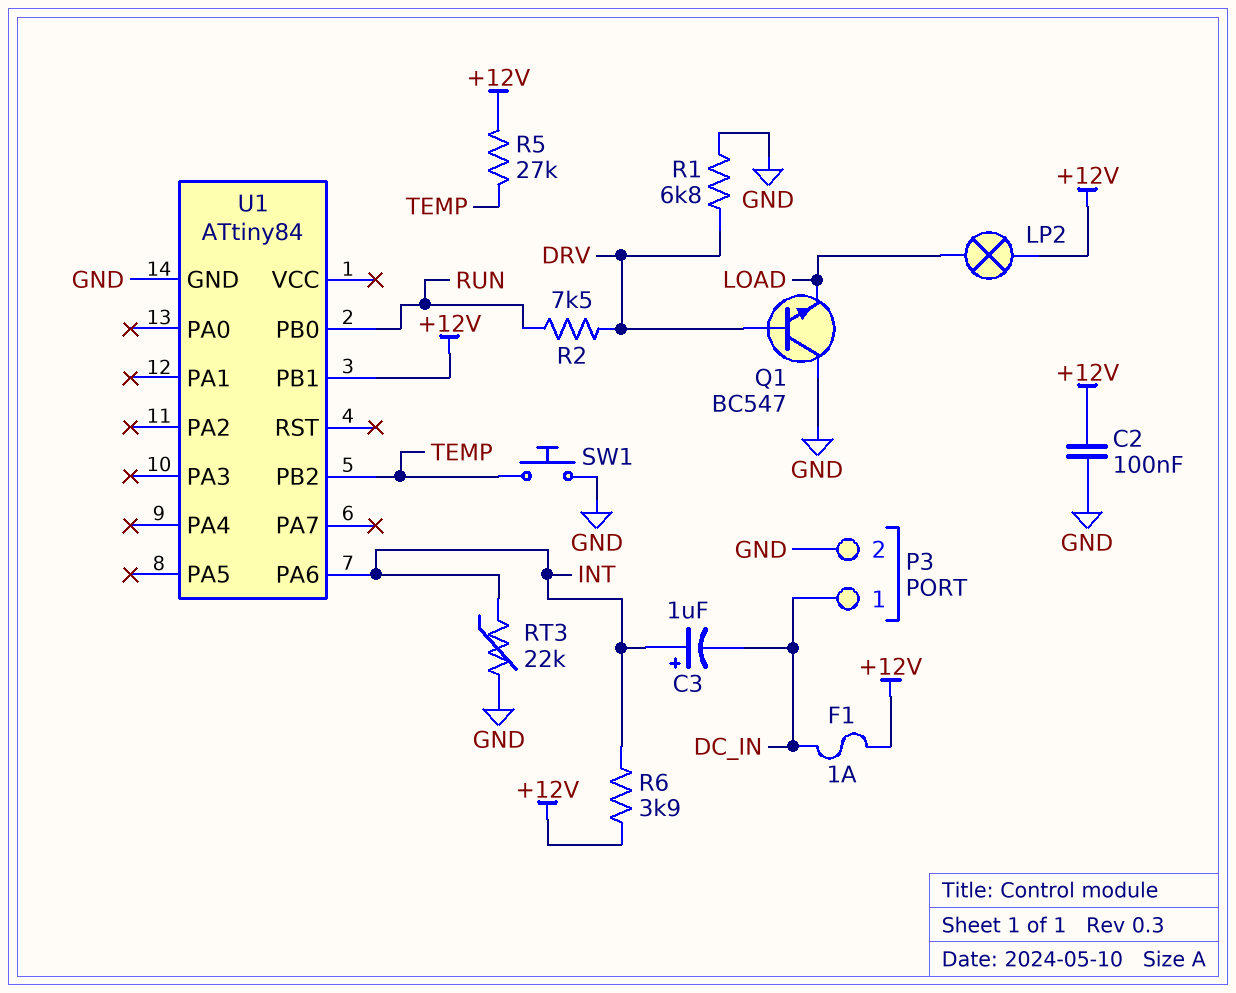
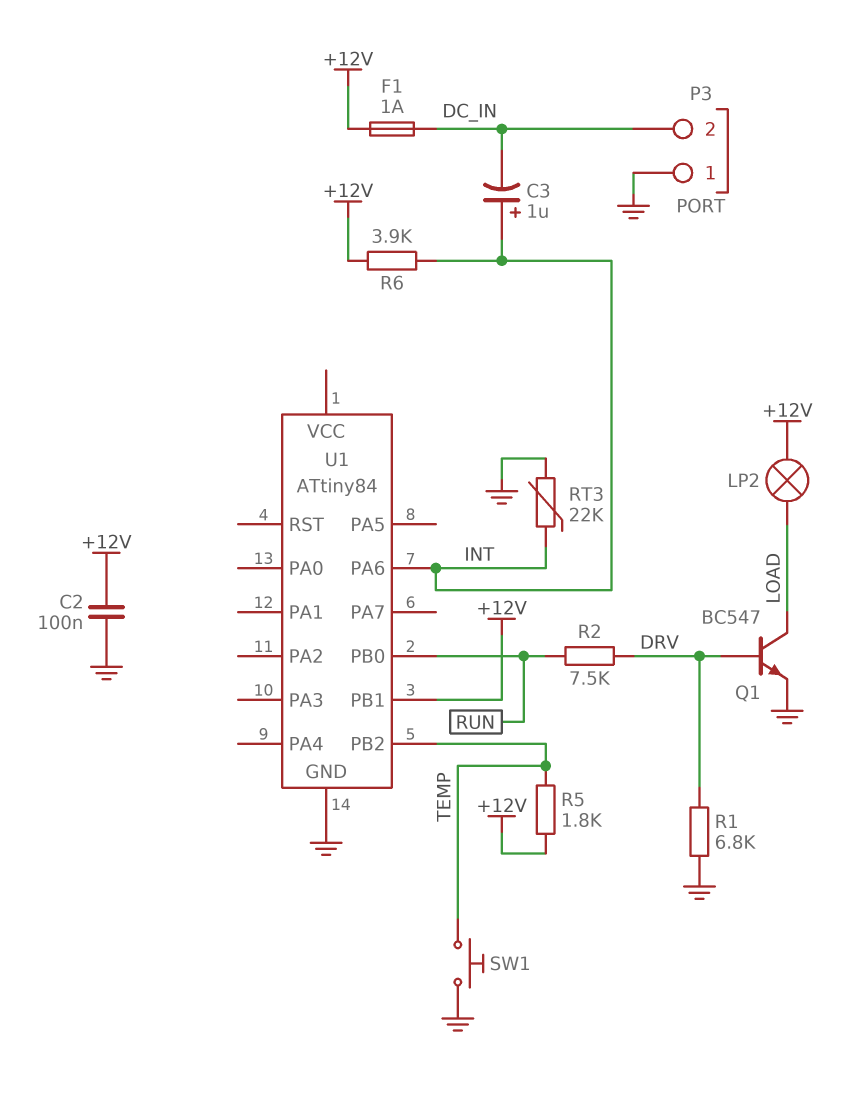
P3 pin 1: DC_IN -> GND
P3 pin 2: GND -> DC_IN
Q1: NPN BC547 (B DRV, C GND, E LOAD) -> NPN BC547 (B DRV, C LOAD, E GND)
R5: 27k (+12V, TEMP) -> 1.8k (+12V, TEMP)

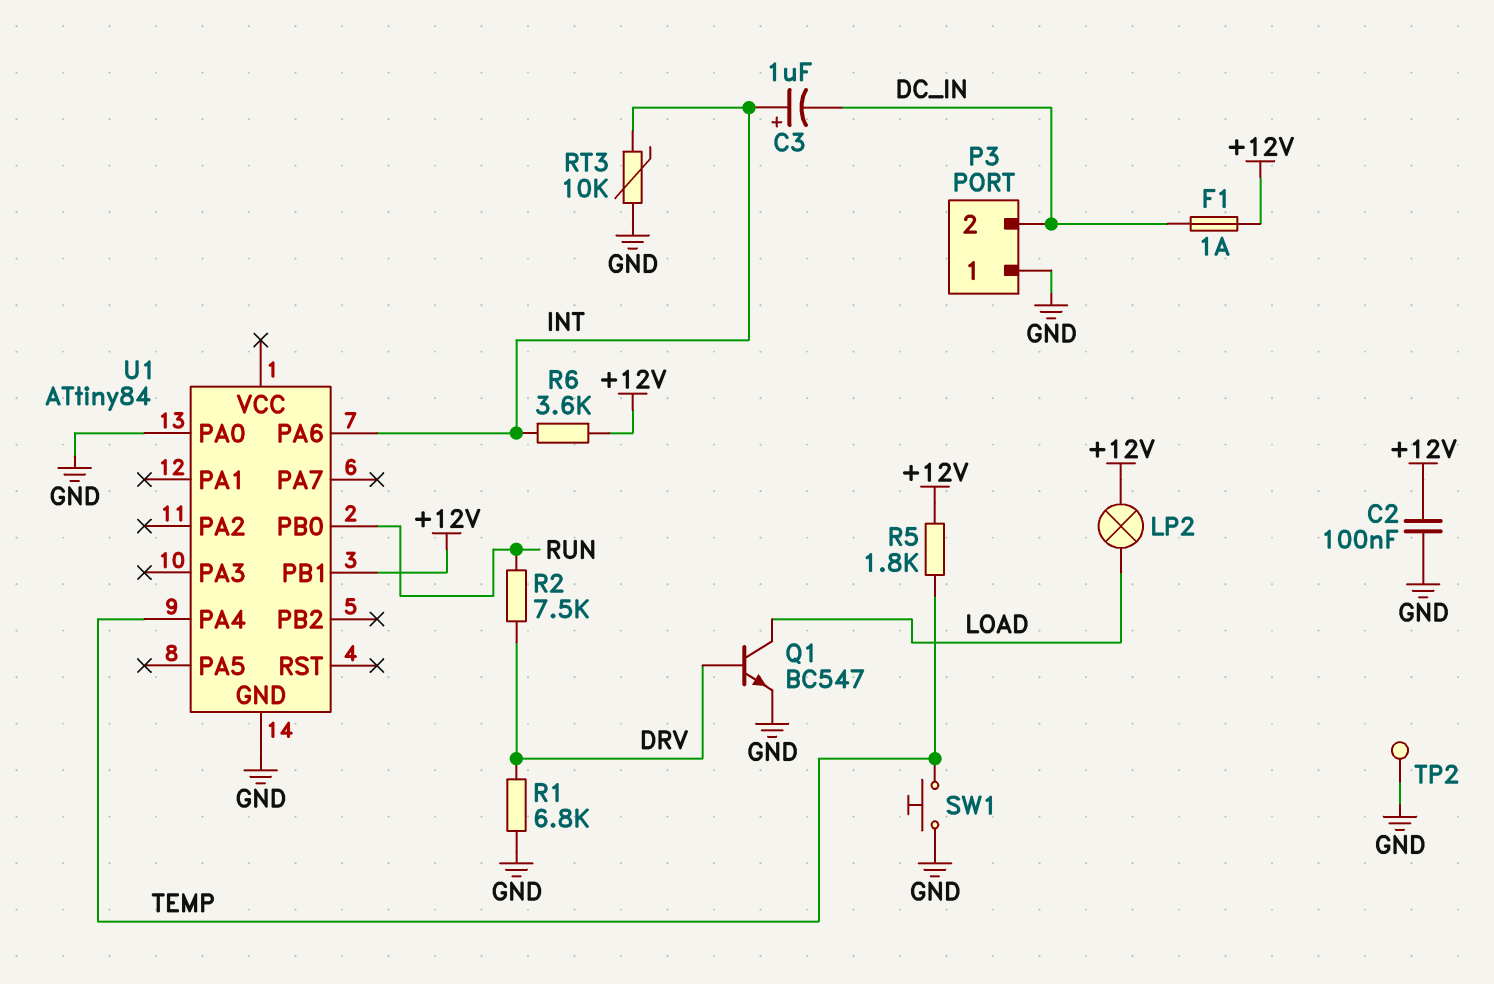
R6: 3.9k (+12V, INT) -> 3.6k (+12V, INT)
RT3: 22k (GND, INT) -> 10k (GND, INT)
TP2: none -> test point (GND)
U1 pin PA0: none -> GND
U1 pin PA4: none -> TEMP
U1 pin PB2: TEMP -> none

